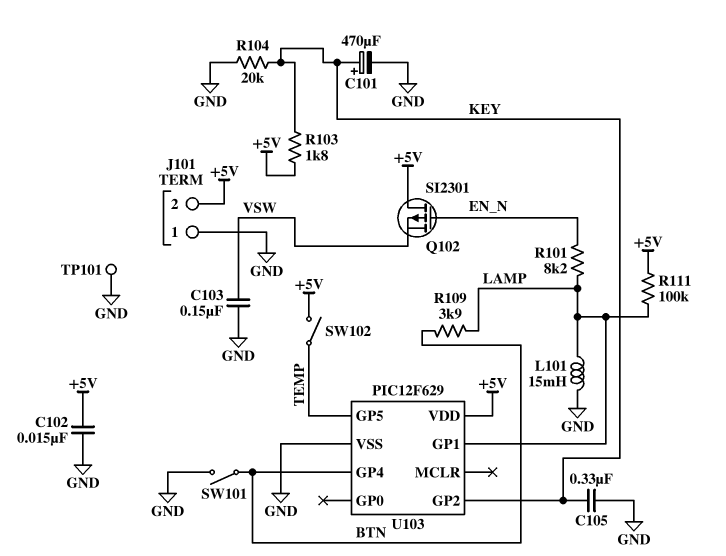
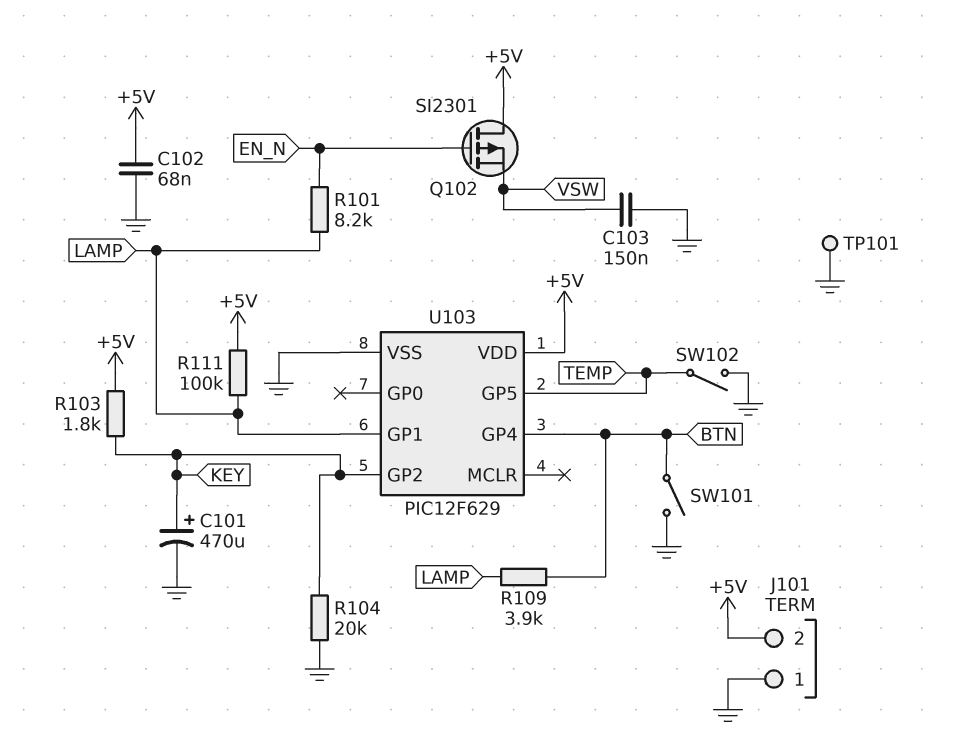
C102: 15nF (+5V, GND) -> 68nF (+5V, GND)
C105: 330nF (GND, KEY) -> none
L101: 15mH (GND, LAMP) -> none
SW102: switch (+5V, TEMP) -> switch (GND, TEMP)

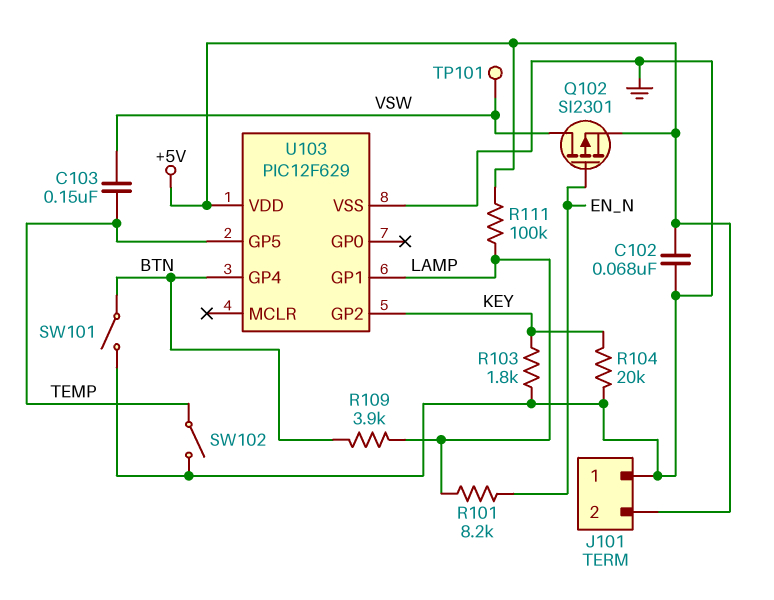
C101: 470uF (plus KEY, minus GND) -> none
C103: 150nF (GND, VSW) -> 150nF (TEMP, VSW)
Q102: PMOS SI2301 (G EN_N, D +5V, S VSW) -> PMOS SI2301 (G EN_N, D VSW, S +5V)
R103: 1.8k (+5V, KEY) -> 1.8k (GND, KEY)
TP101: test point (GND) -> test point (VSW)

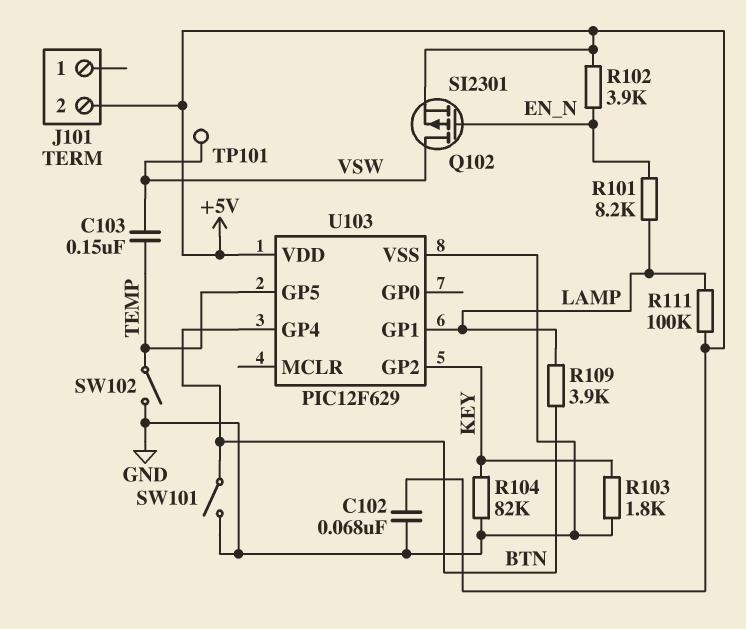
J101 pin 1: GND -> none
R102: none -> 3.9k (+5V, EN_N)
R104: 20k (GND, KEY) -> 82k (GND, KEY)

